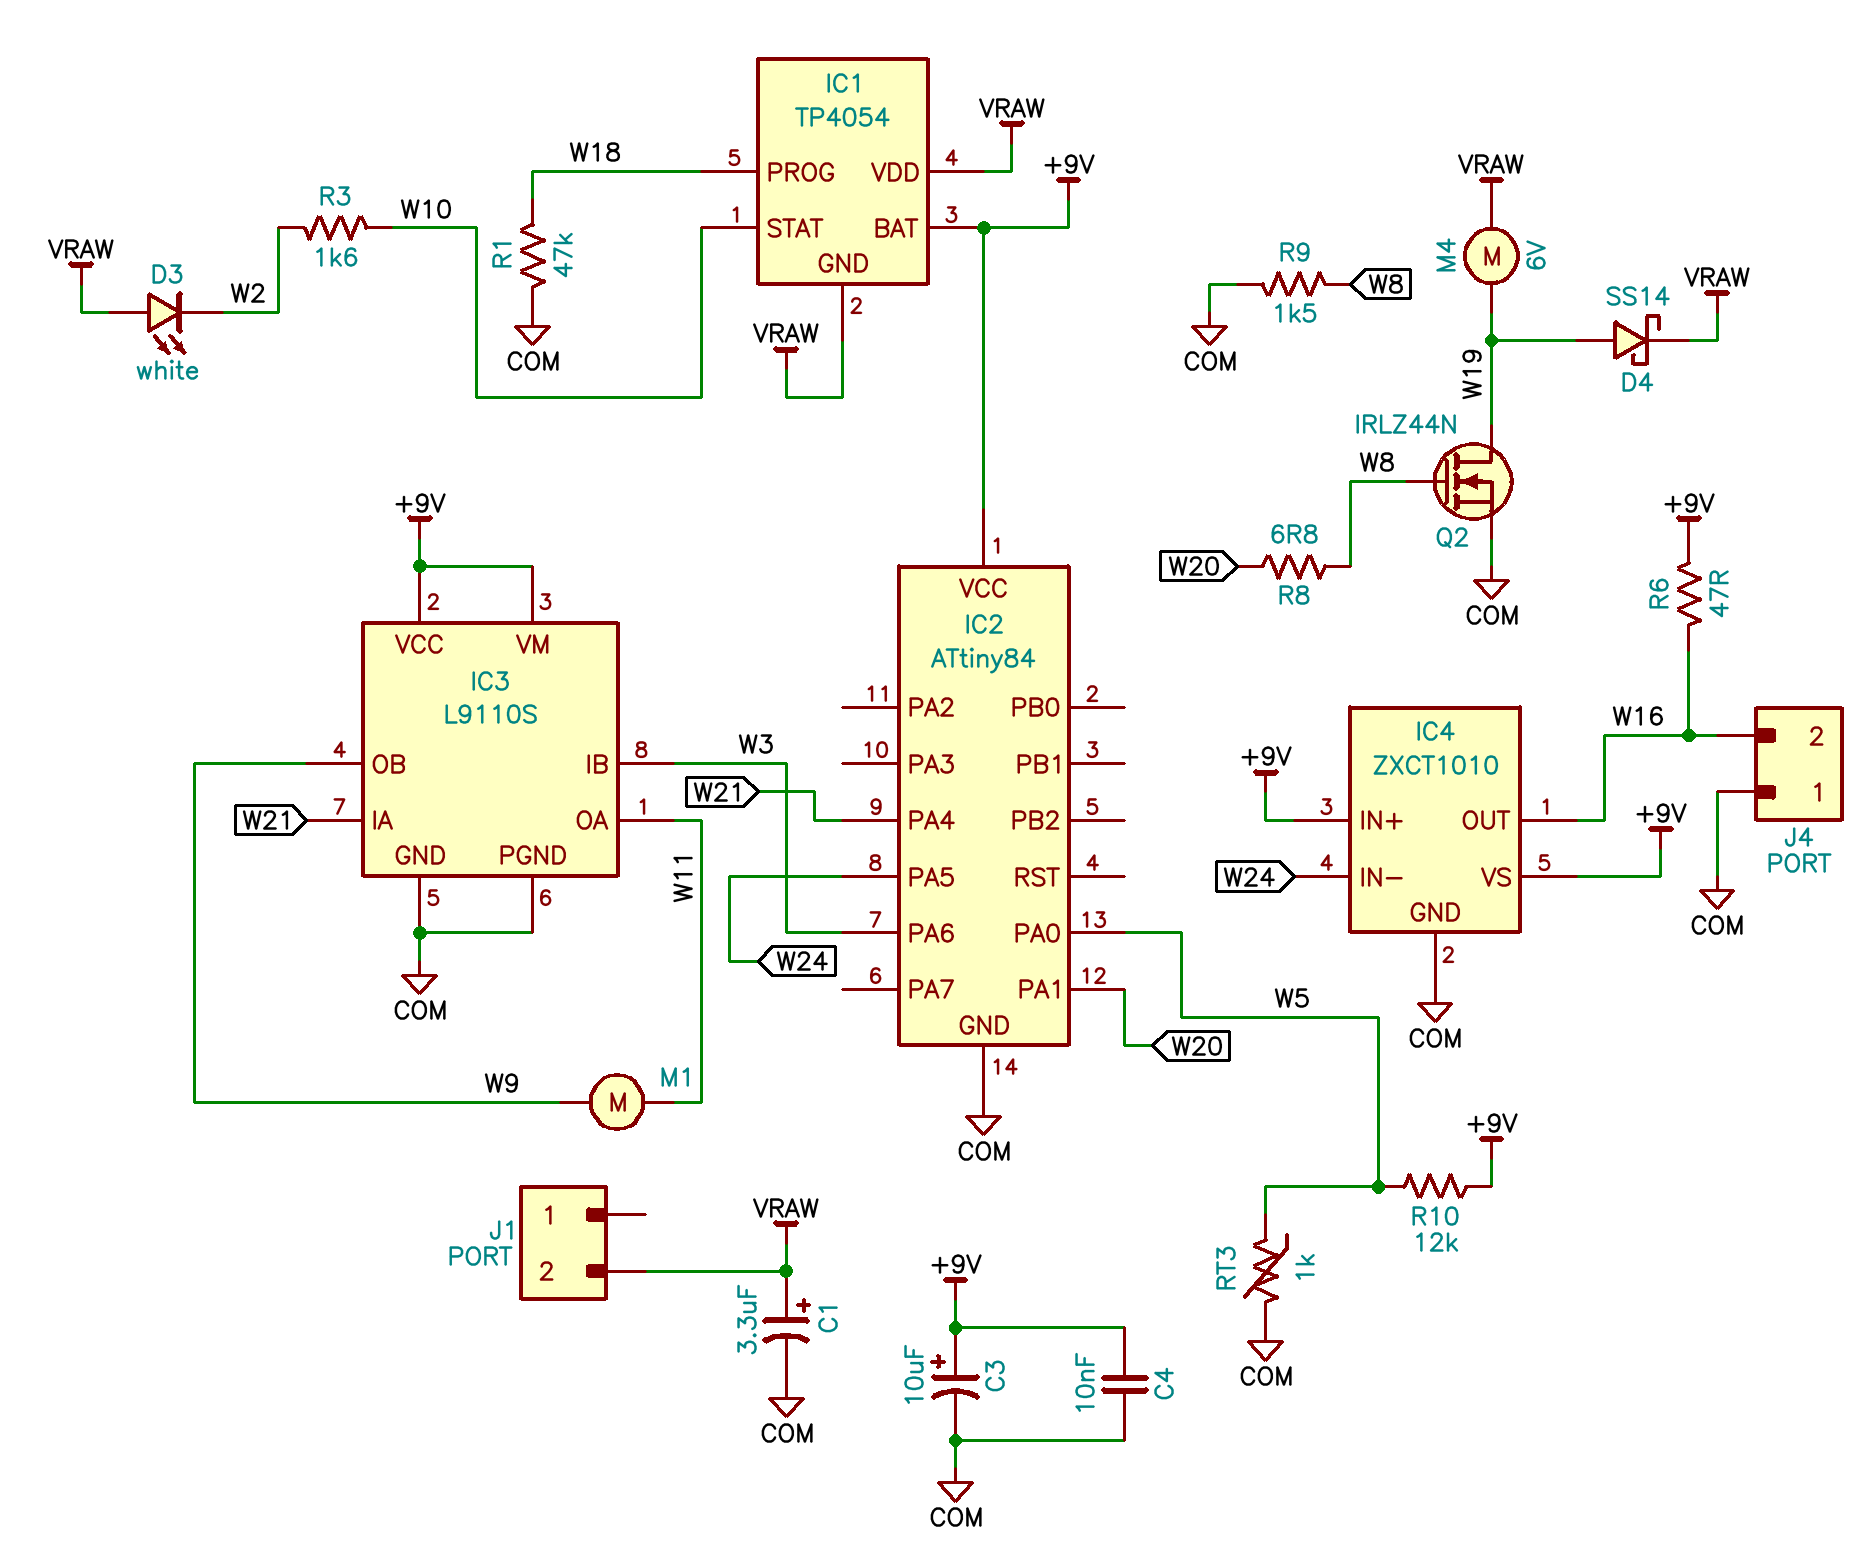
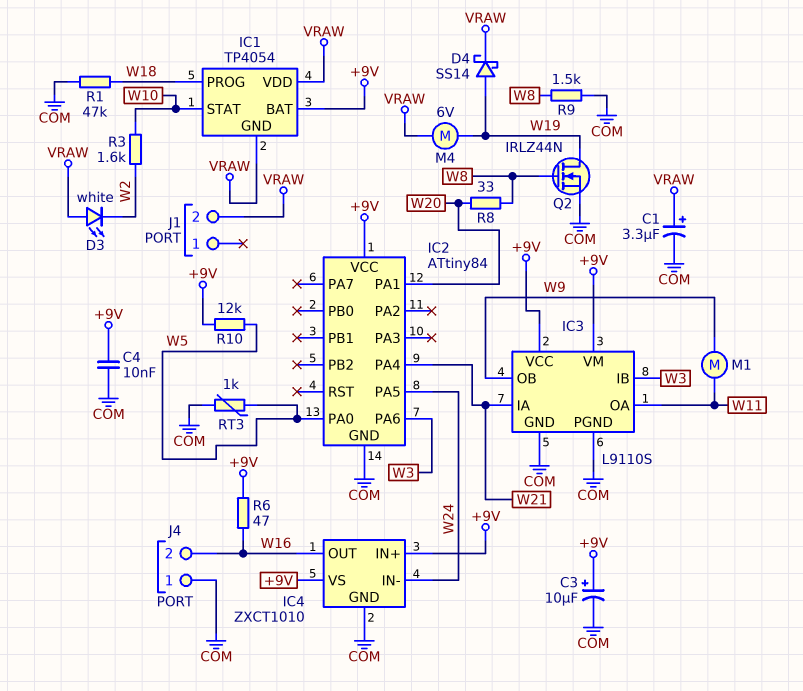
R8: 6.8 (W8, W20) -> 33 (W8, W20)

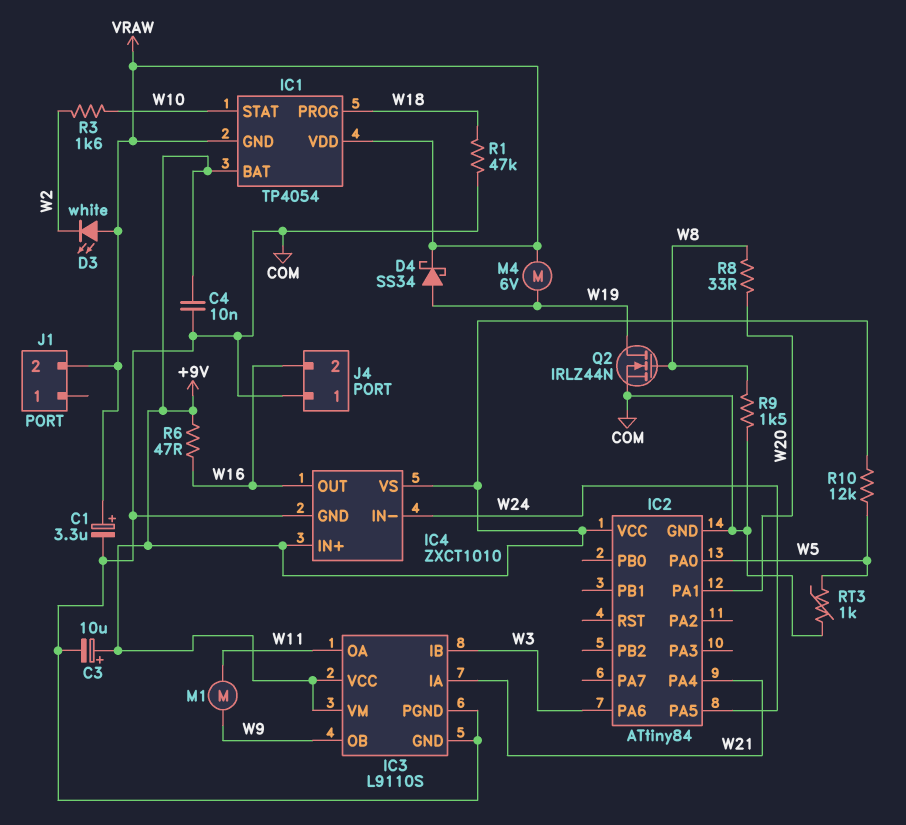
D4: schottky SS14 (A W19, K VRAW) -> schottky SS34 (A W19, K VRAW)

